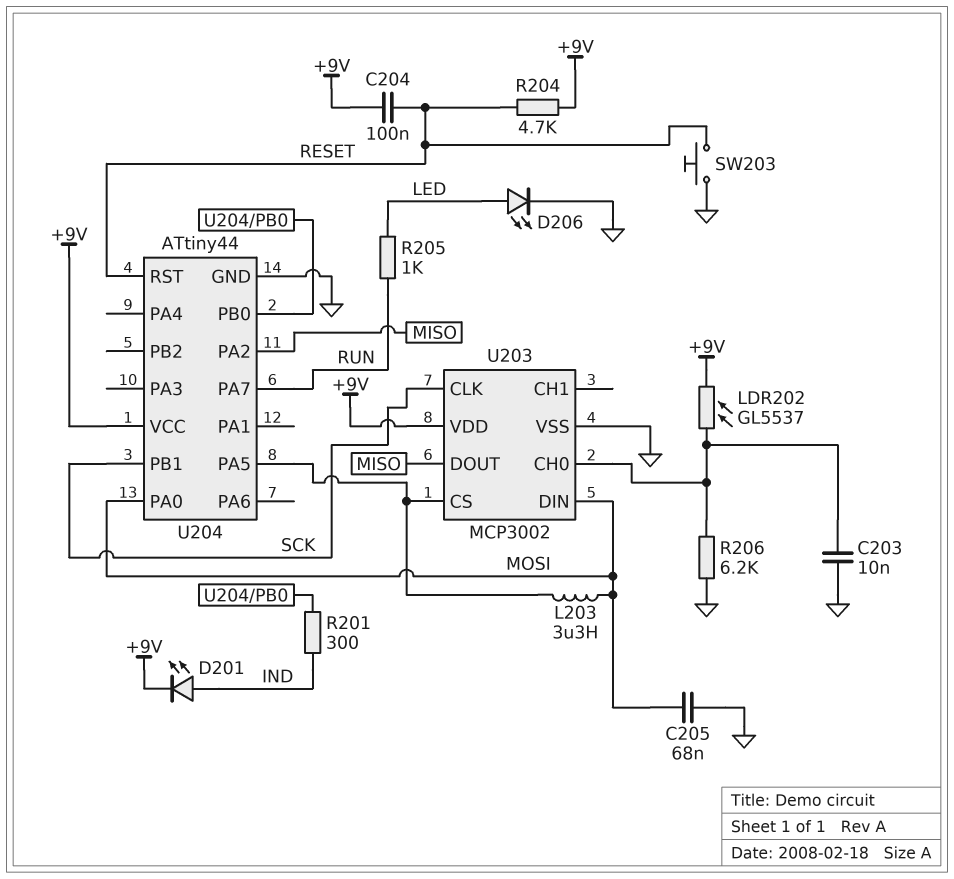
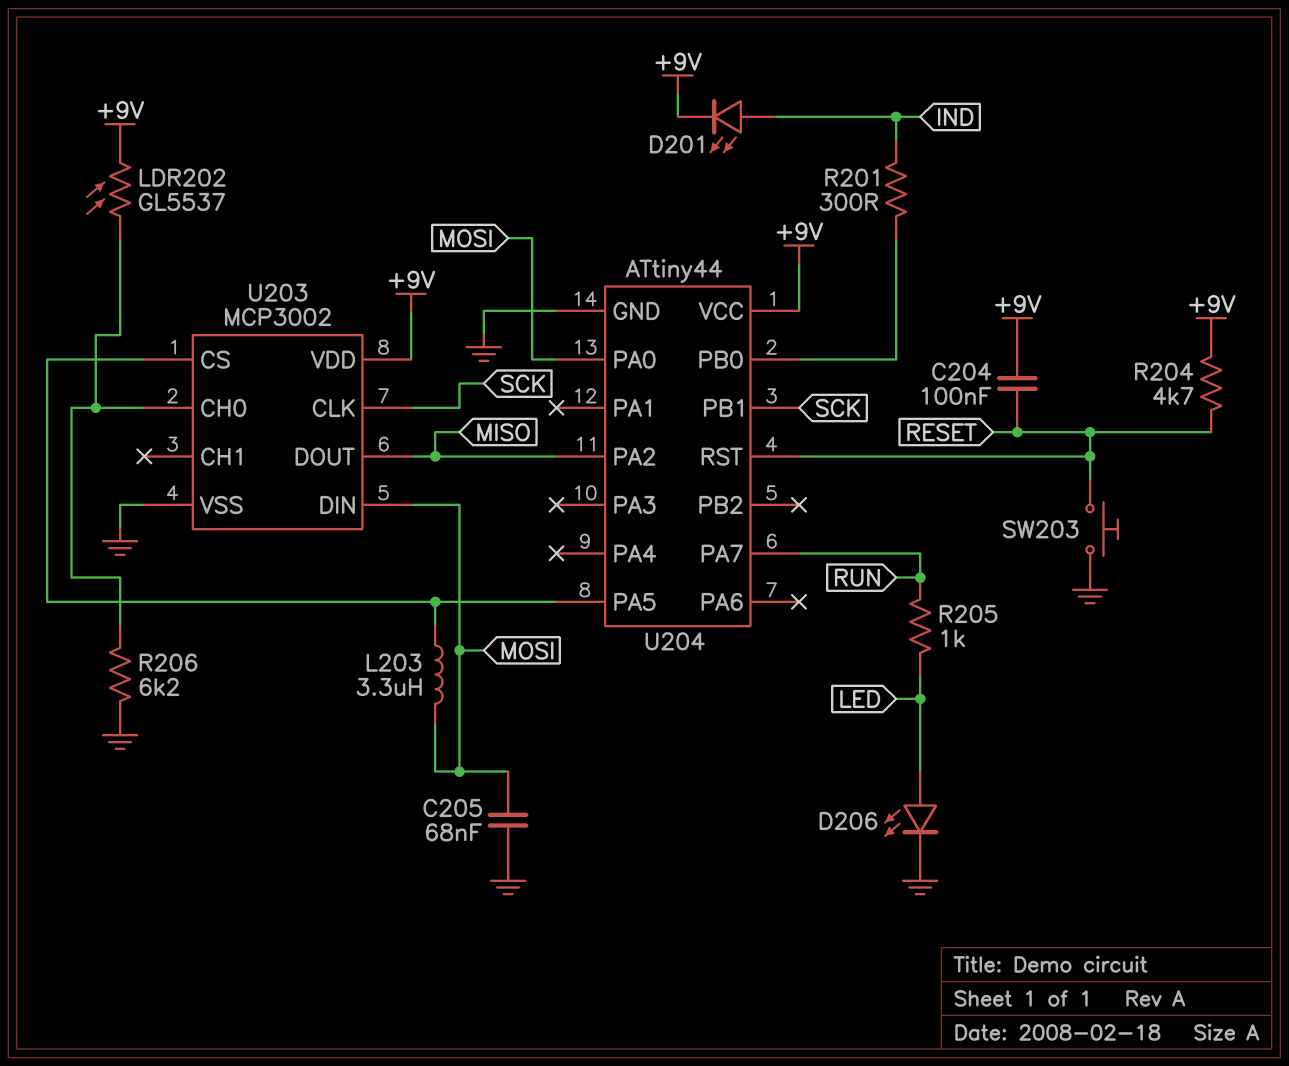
C203: 10nF (GND, U203/CH0) -> none

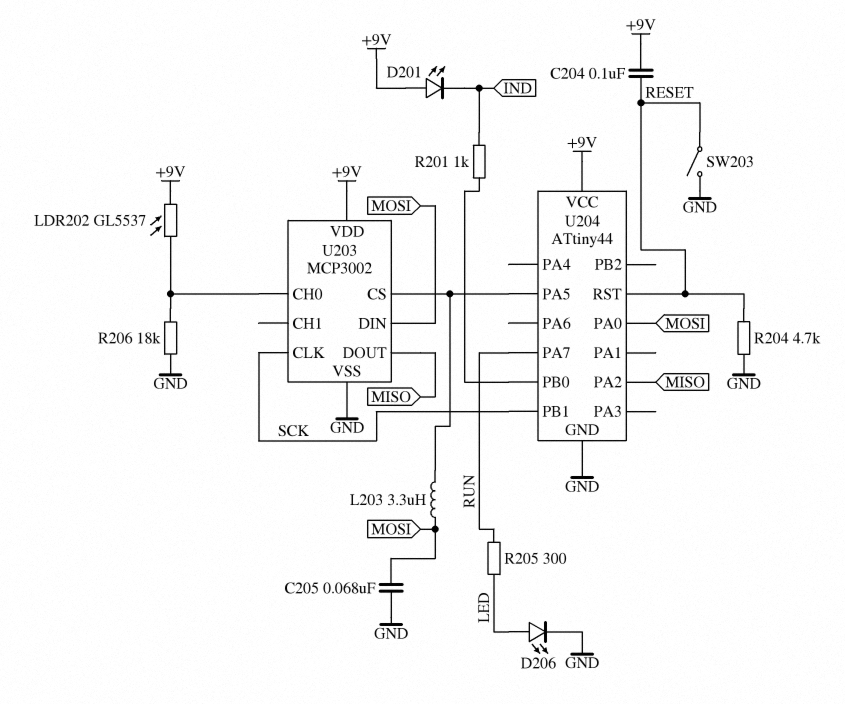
D201: LED (A IND, K +9V) -> LED (A +9V, K IND)
R201: 300 (IND, U204/PB0) -> 1k (IND, U204/PB0)
R204: 4.7k (+9V, RESET) -> 4.7k (GND, RESET)
R205: 1k (LED, RUN) -> 300 (LED, RUN)
R206: 6.2k (GND, U203/CH0) -> 18k (GND, U203/CH0)
SW203: button (GND, RESET) -> switch (GND, RESET)

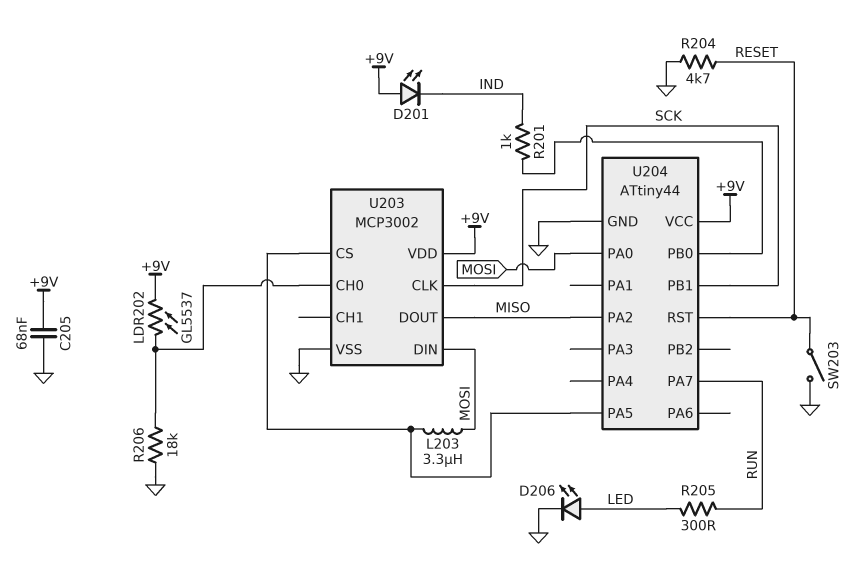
C204: 100nF (+9V, RESET) -> none
C205: 68nF (GND, MOSI) -> 68nF (+9V, GND)

